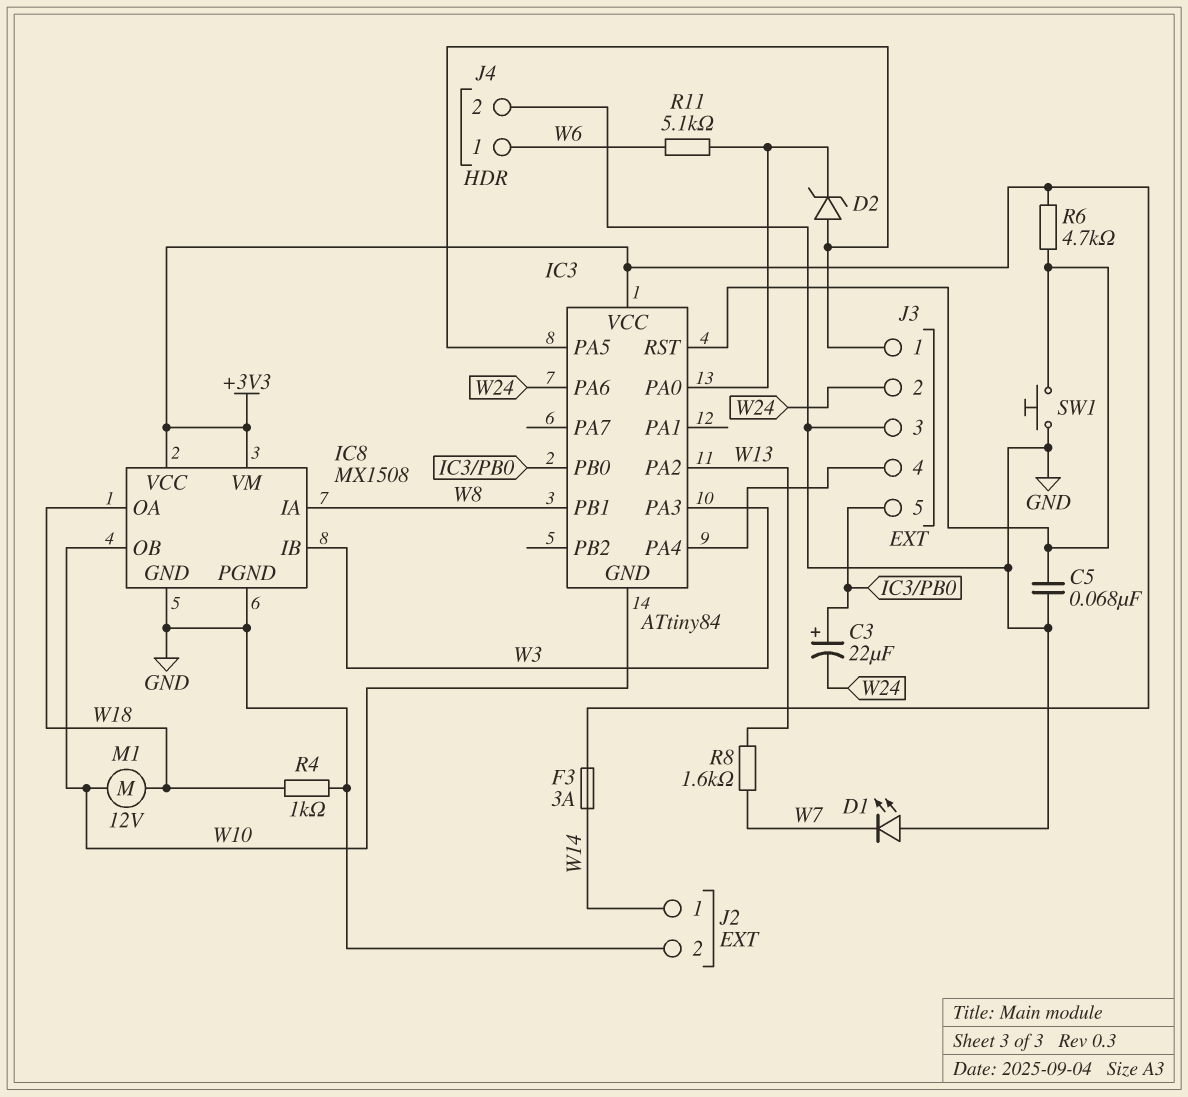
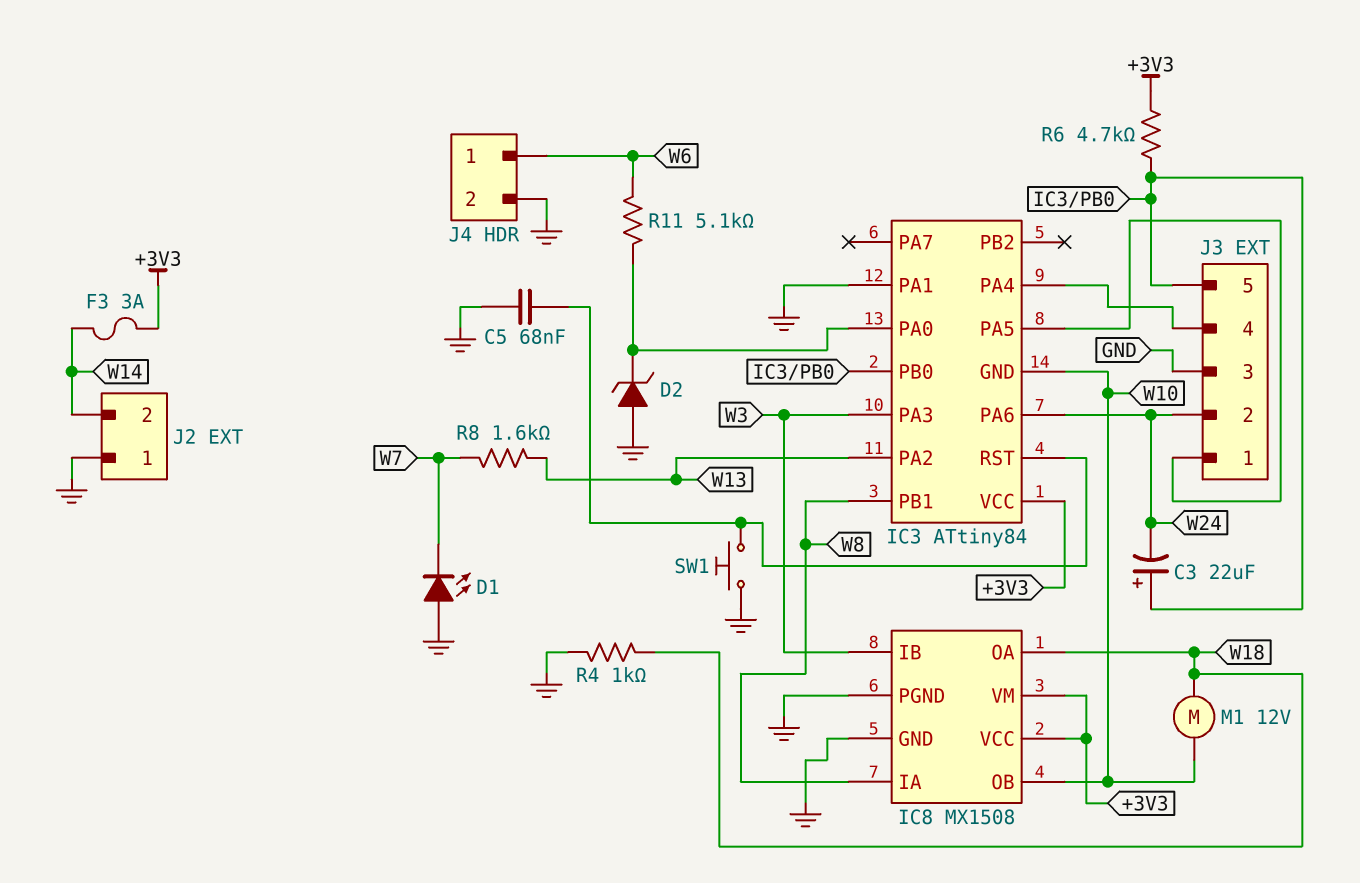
D2: zener (A IC3/PA5, K IC3/PA0) -> zener (A GND, K IC3/PA0)
IC3 pin PA1: none -> GND
J2 pin 1: W14 -> GND
J2 pin 2: GND -> W14
R6: 4.7k (+3V3, IC3/RST) -> 4.7k (+3V3, IC3/PB0)

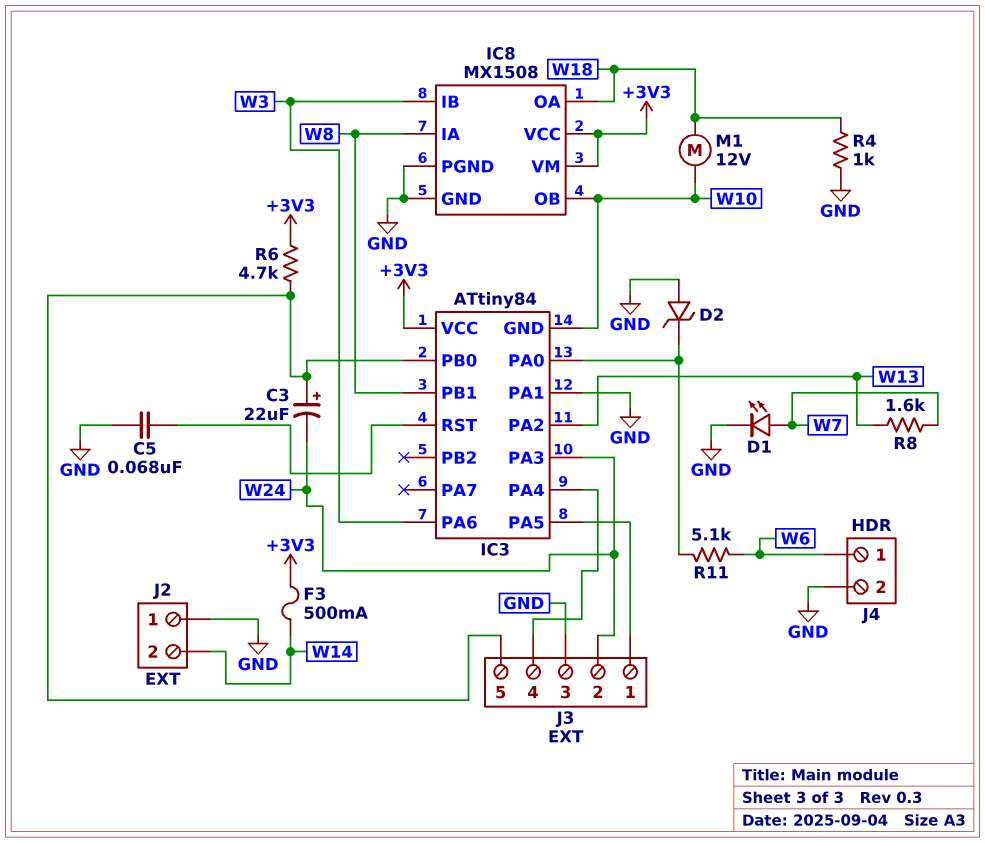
D1: LED (A GND, K W7) -> LED (A W7, K GND)
F3: 3A (+3V3, W14) -> 500mA (+3V3, W14)
IC3 pin PA3: W3 -> W24
IC3 pin PA6: W24 -> W3
SW1: button (GND, IC3/RST) -> none

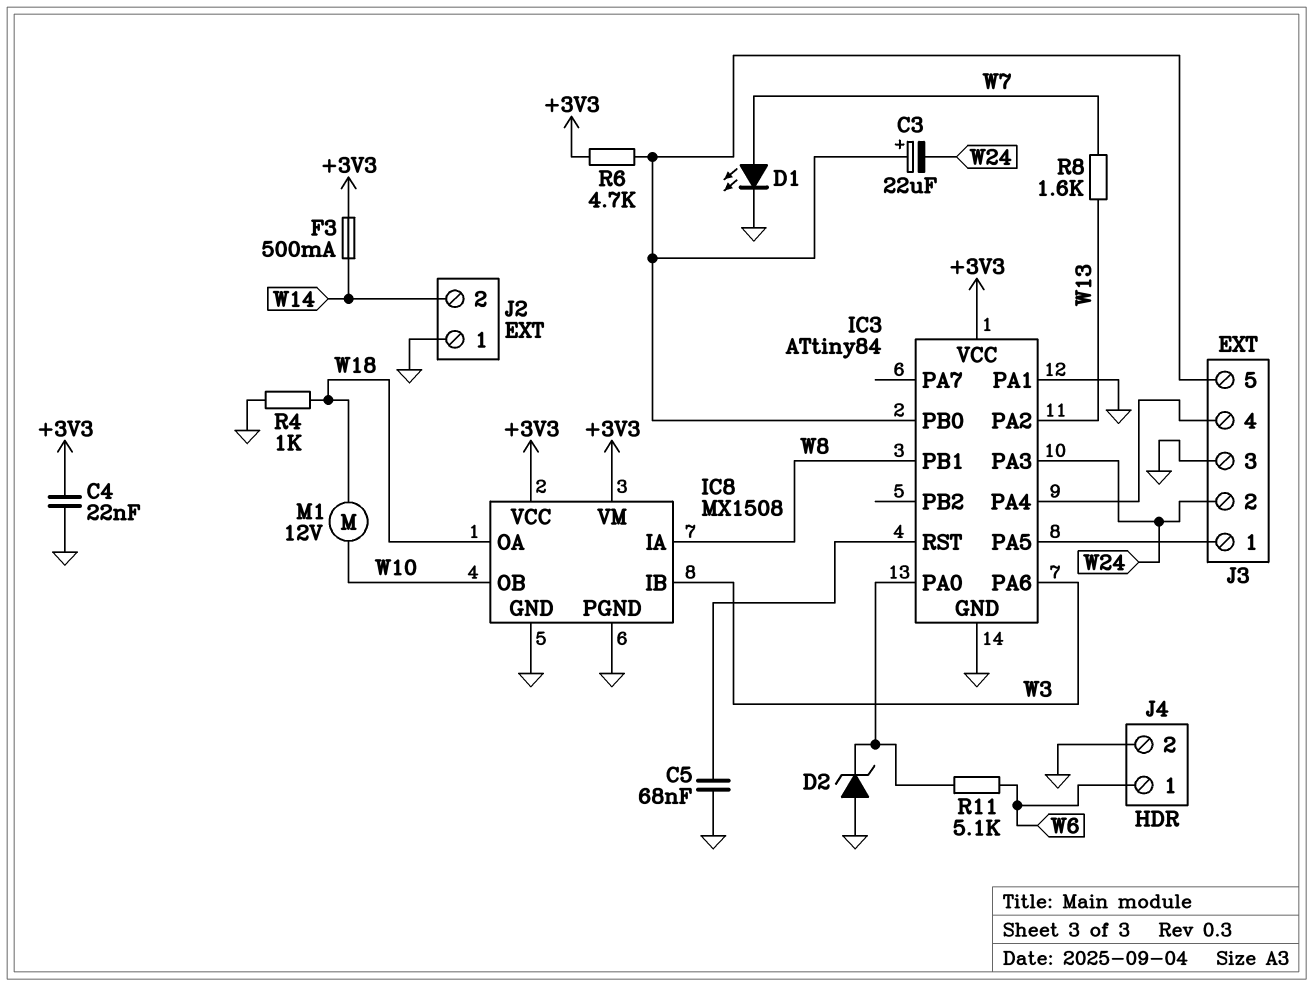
C4: none -> 22nF (+3V3, GND)
IC3 pin GND: W10 -> GND

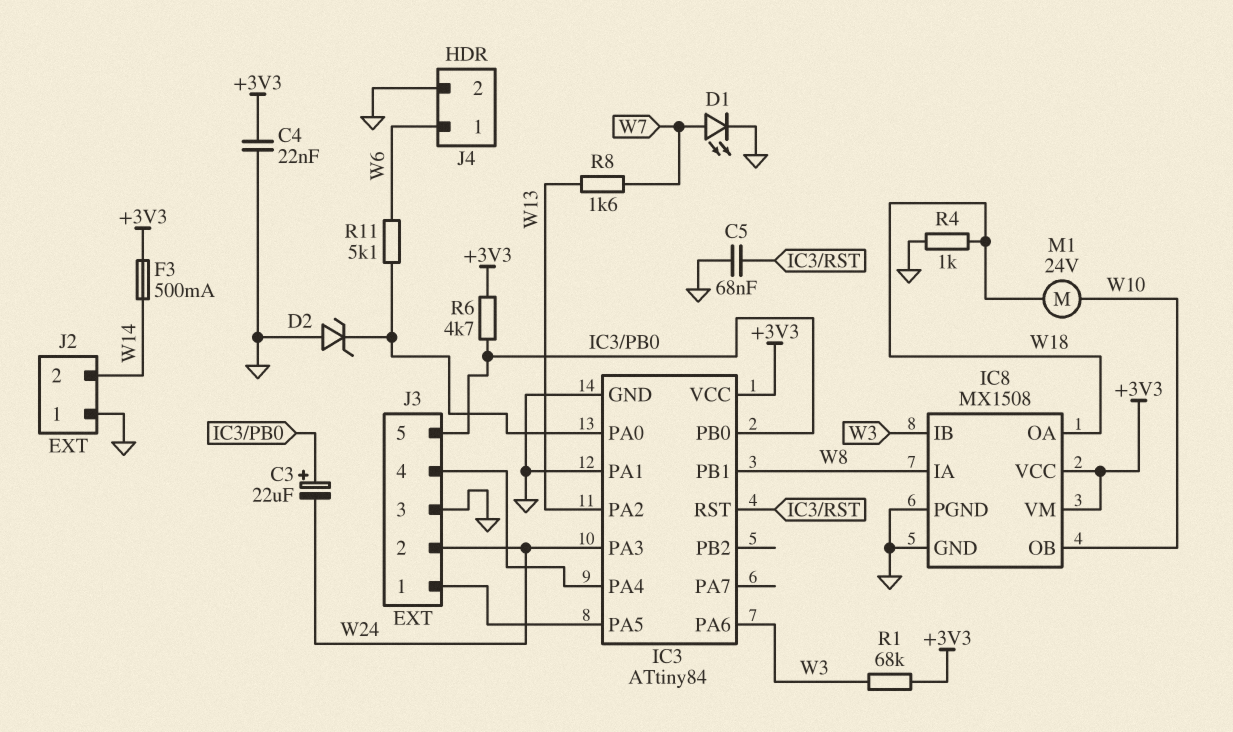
M1: motor 12V (W10, W18) -> motor 24V (W10, W18)
R1: none -> 68k (+3V3, W3)

